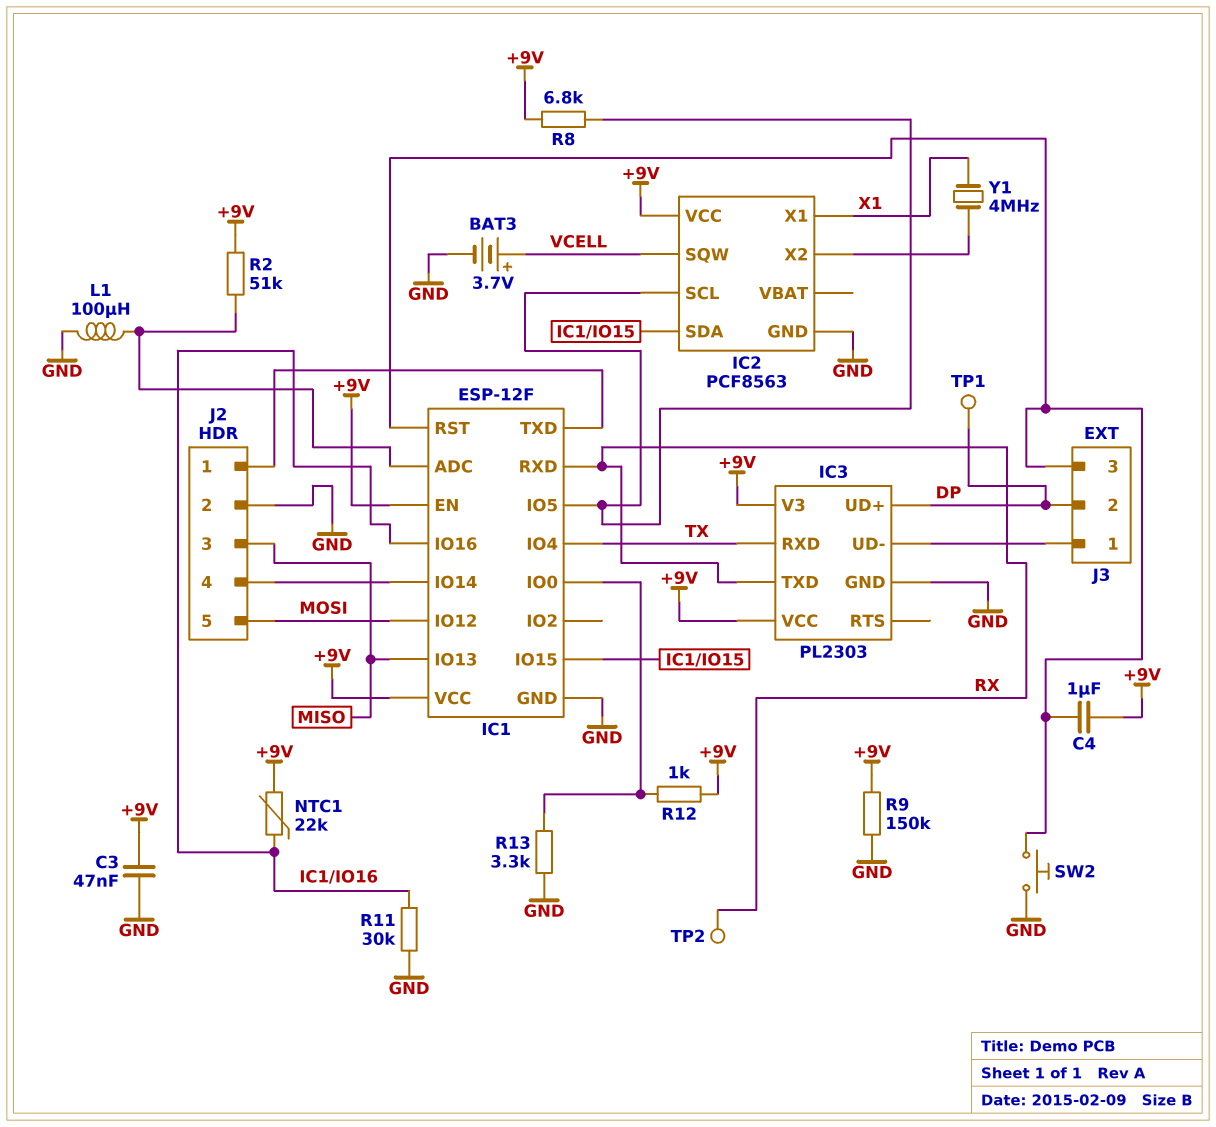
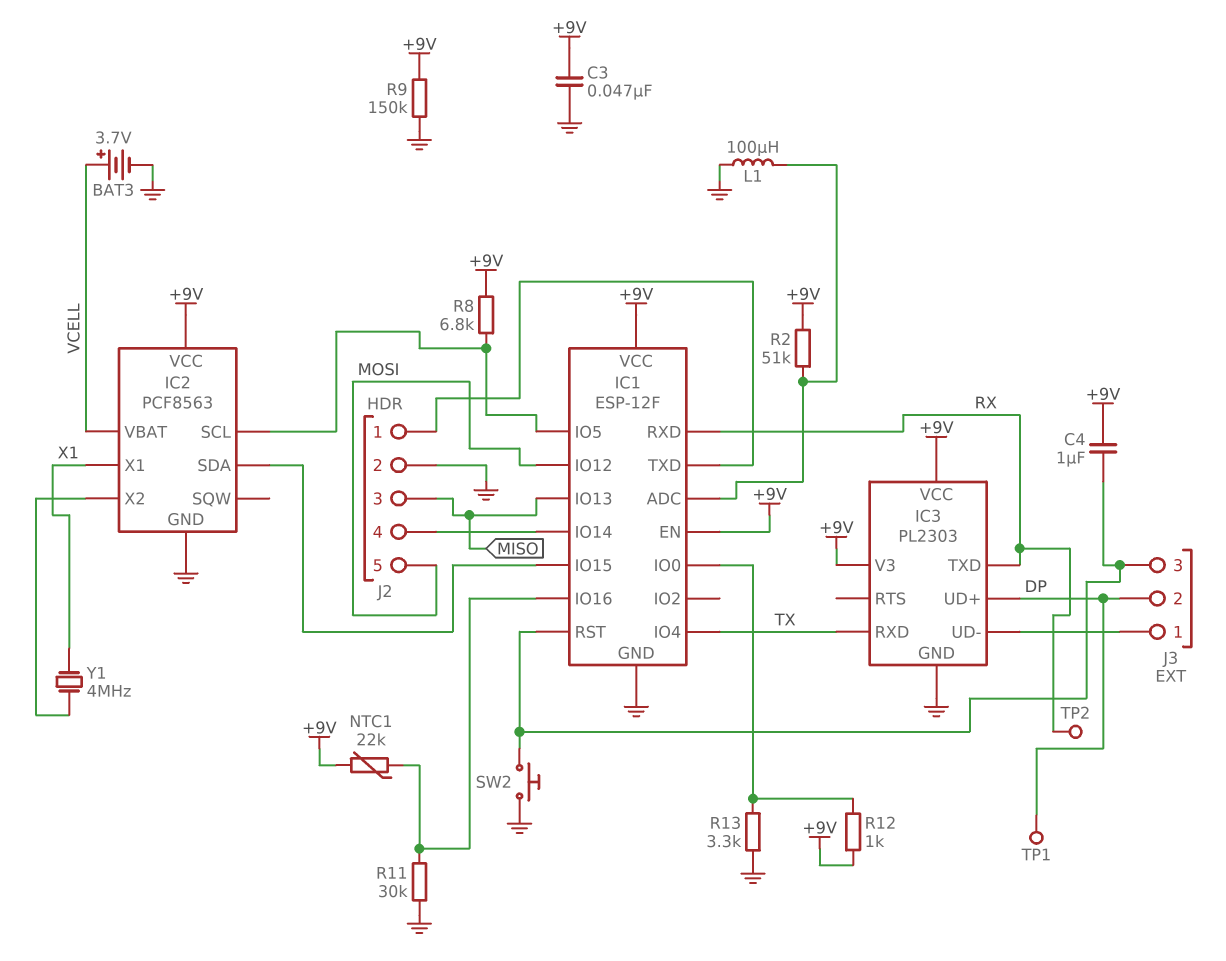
IC2 pin SQW: VCELL -> none
IC2 pin VBAT: none -> VCELL

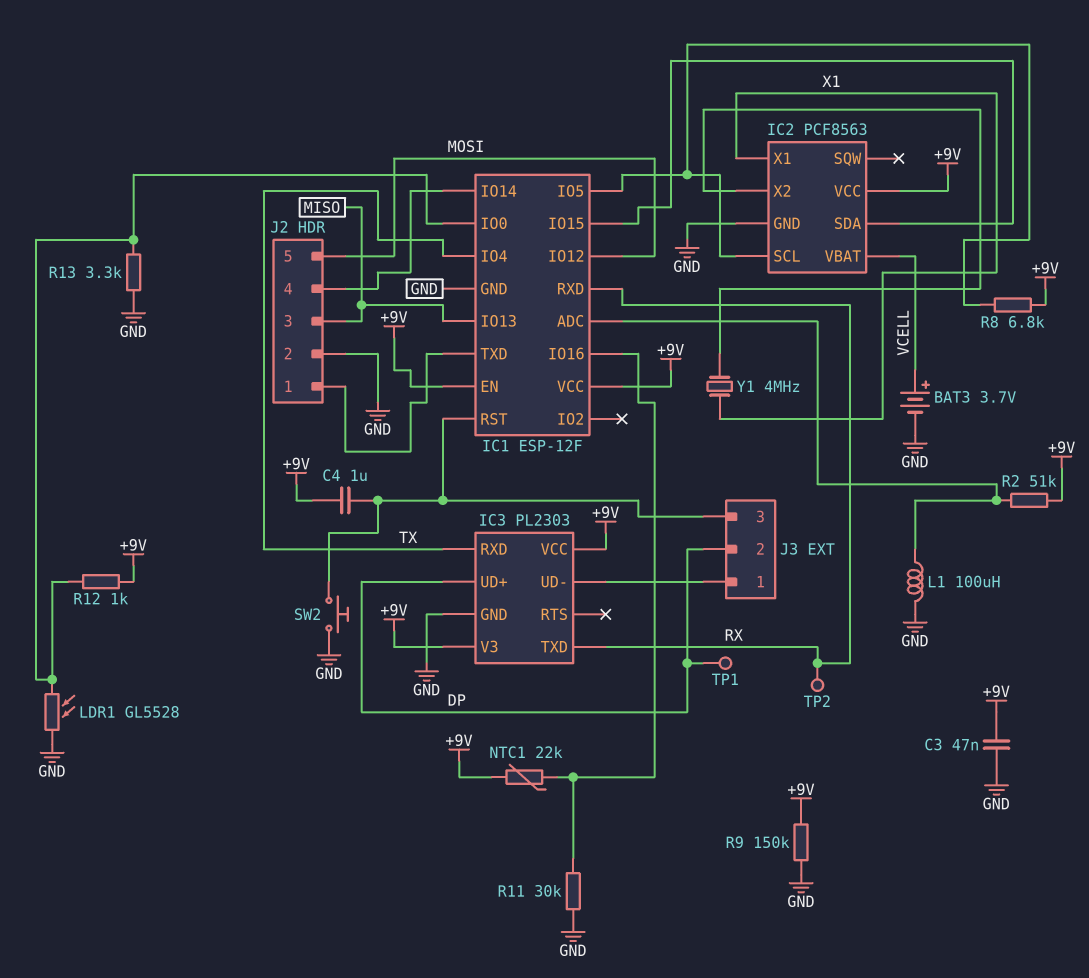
LDR1: none -> GL5528 (GND, IC1/IO0)

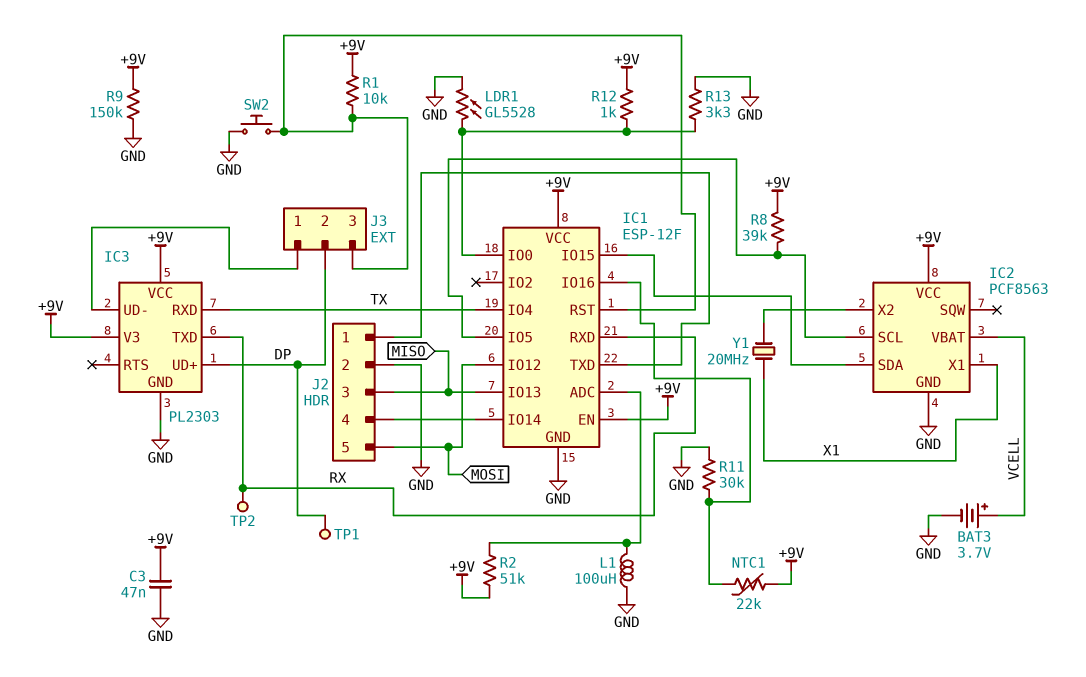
C4: 1uF (+9V, IC1/RST) -> none
R1: none -> 10k (+9V, IC1/RST)
R8: 6.8k (+9V, IC1/IO5) -> 39k (+9V, IC1/IO5)
Y1: 4MHz (IC2/X2, X1) -> 20MHz (IC2/X2, X1)

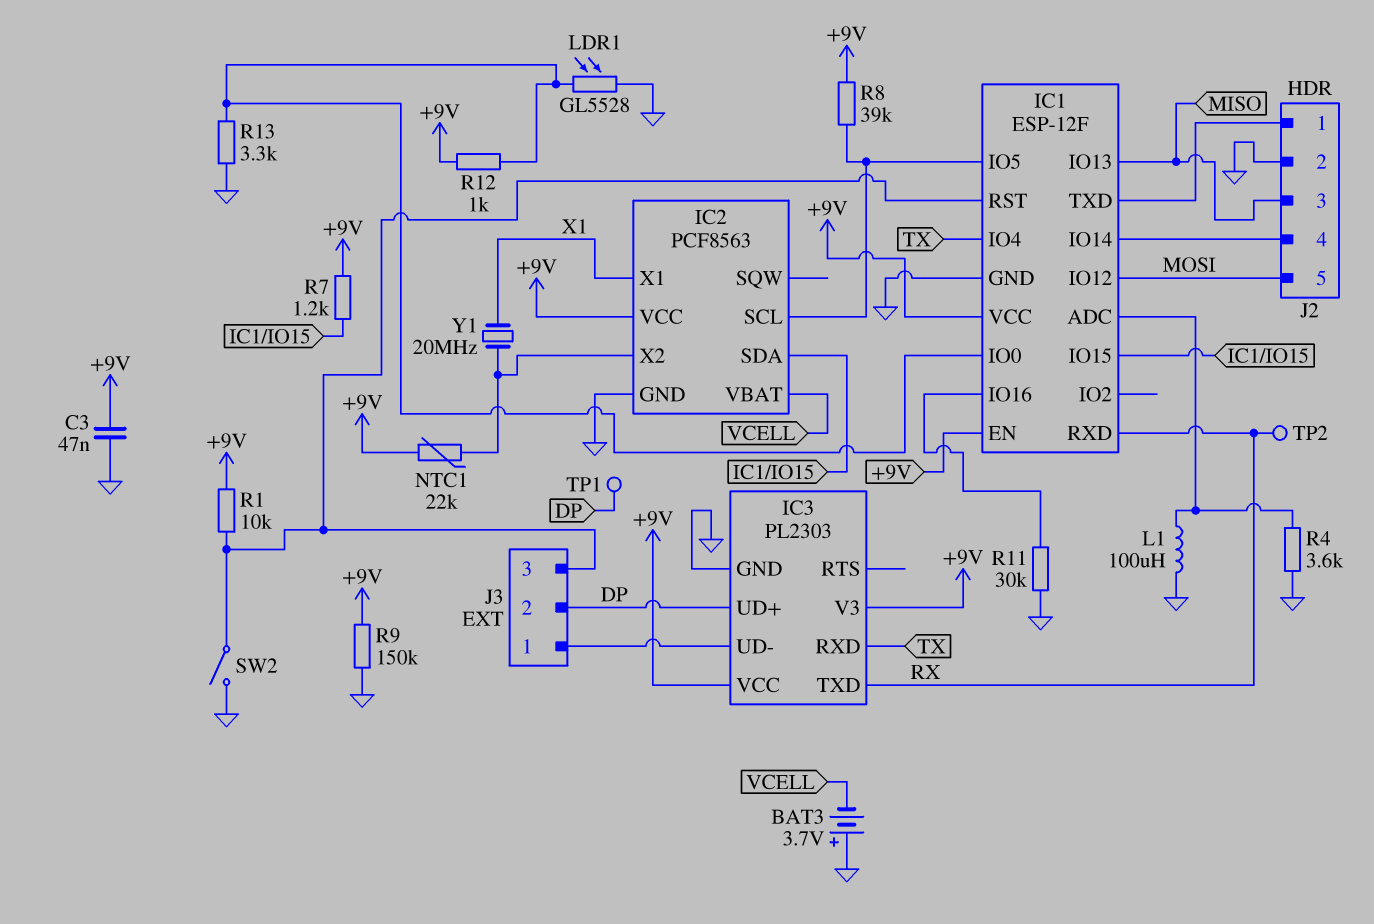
BAT3: 3.7V (plus VCELL, minus GND) -> 3.7V (plus GND, minus VCELL)
NTC1: 22k (+9V, IC1/IO16) -> 22k (+9V, IC2/X2)
R2: 51k (+9V, IC1/ADC) -> none
R4: none -> 3.6k (GND, IC1/ADC)
R7: none -> 1.2k (+9V, IC1/IO15)
SW2: button (GND, IC1/RST) -> switch (GND, IC1/RST)

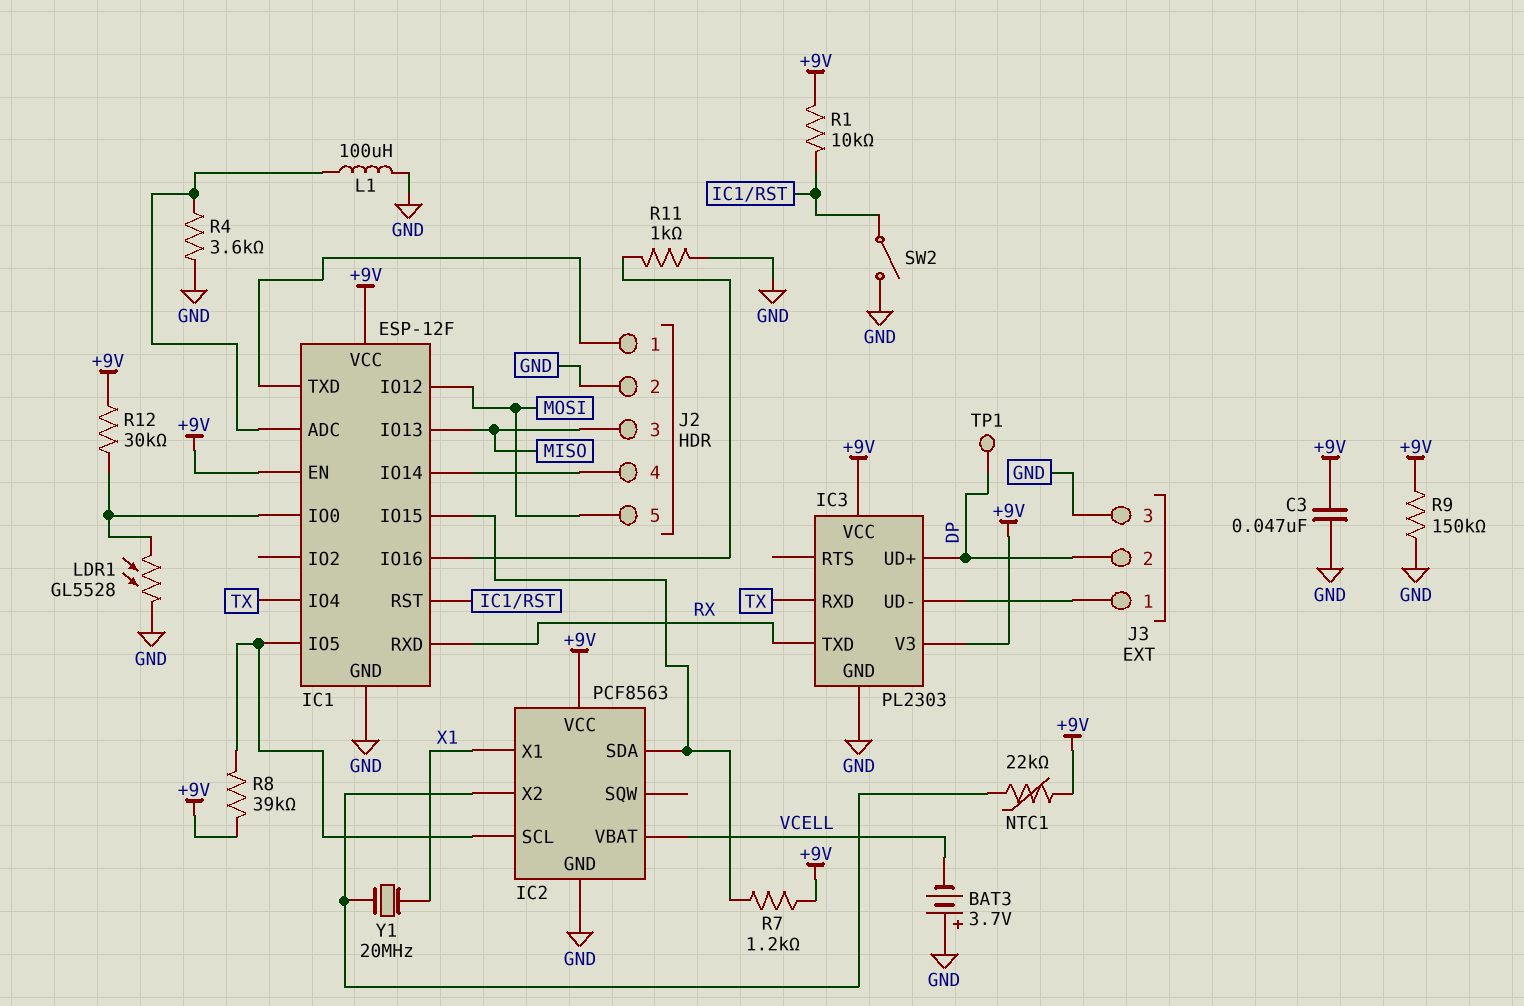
J3 pin 3: IC1/RST -> GND
R11: 30k (GND, IC1/IO16) -> 1k (GND, IC1/IO16)
R12: 1k (+9V, IC1/IO0) -> 30k (+9V, IC1/IO0)
R13: 3.3k (GND, IC1/IO0) -> none
TP2: test point (RX) -> none

